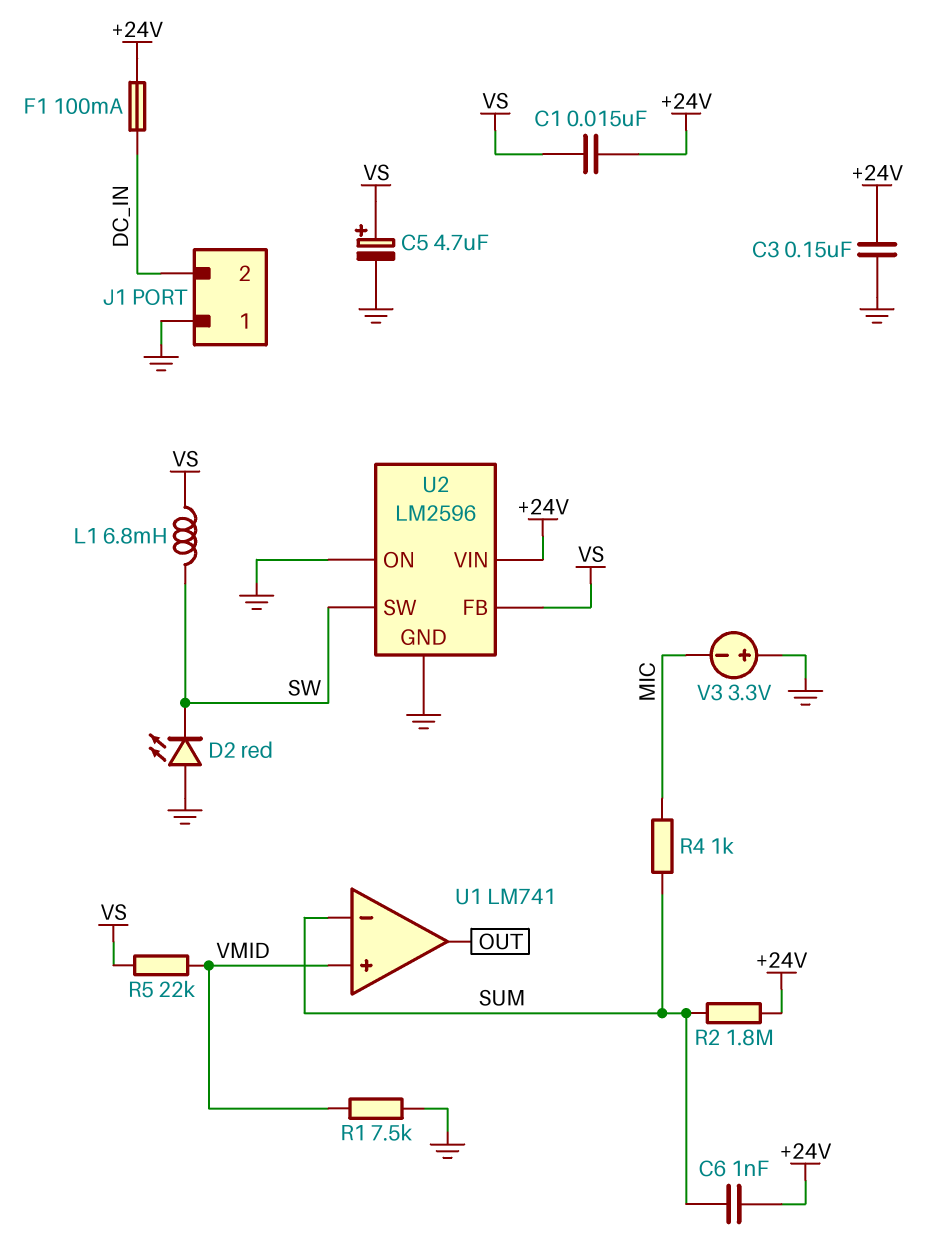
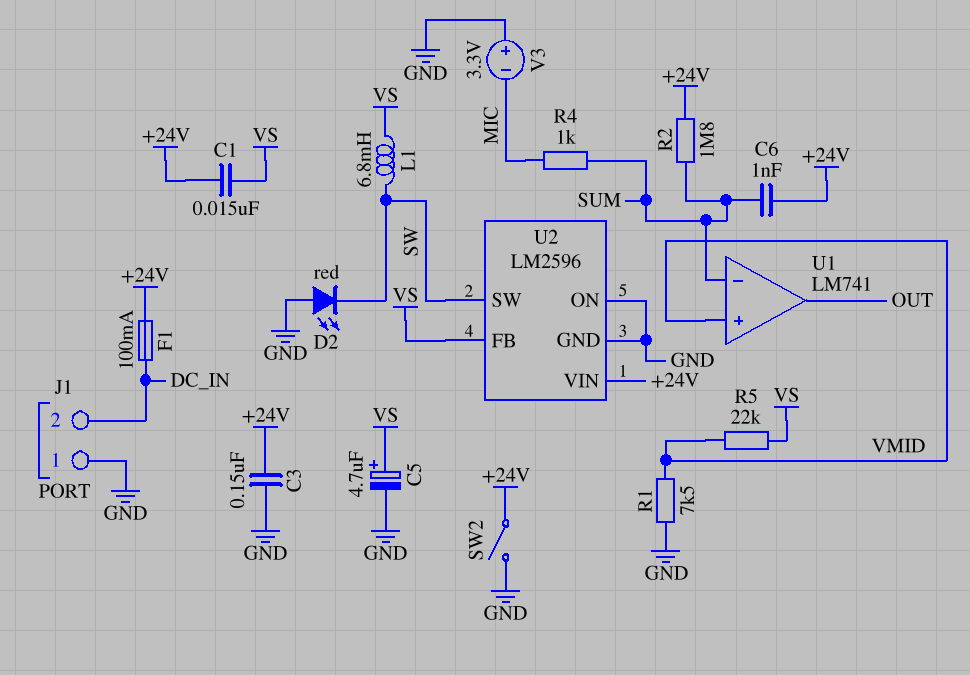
SW2: none -> switch (+24V, GND)

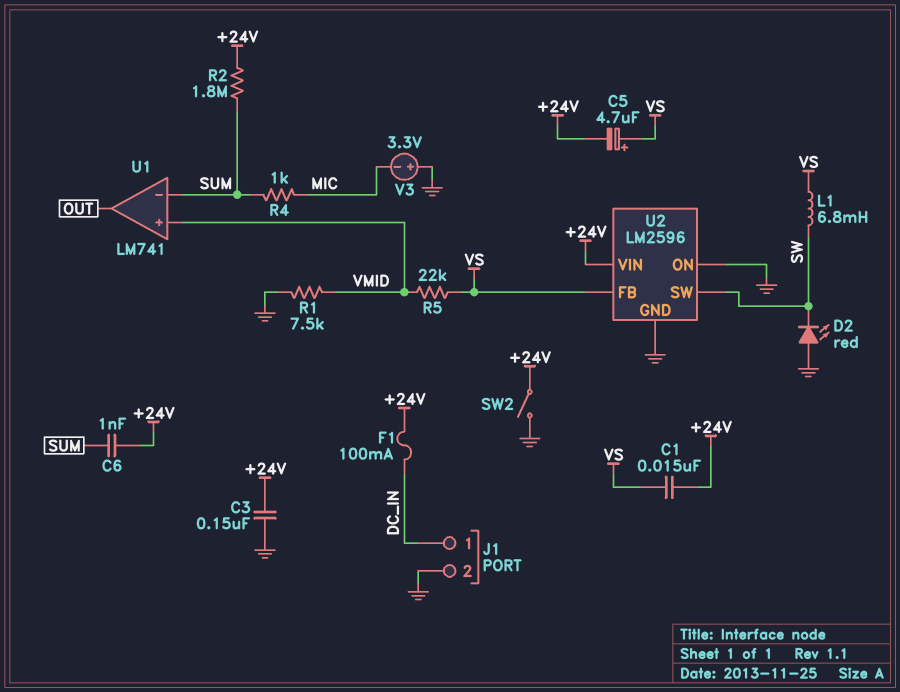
C5: 4.7uF (plus VS, minus GND) -> 4.7uF (plus VS, minus +24V)
J1 pin 1: GND -> DC_IN
J1 pin 2: DC_IN -> GND

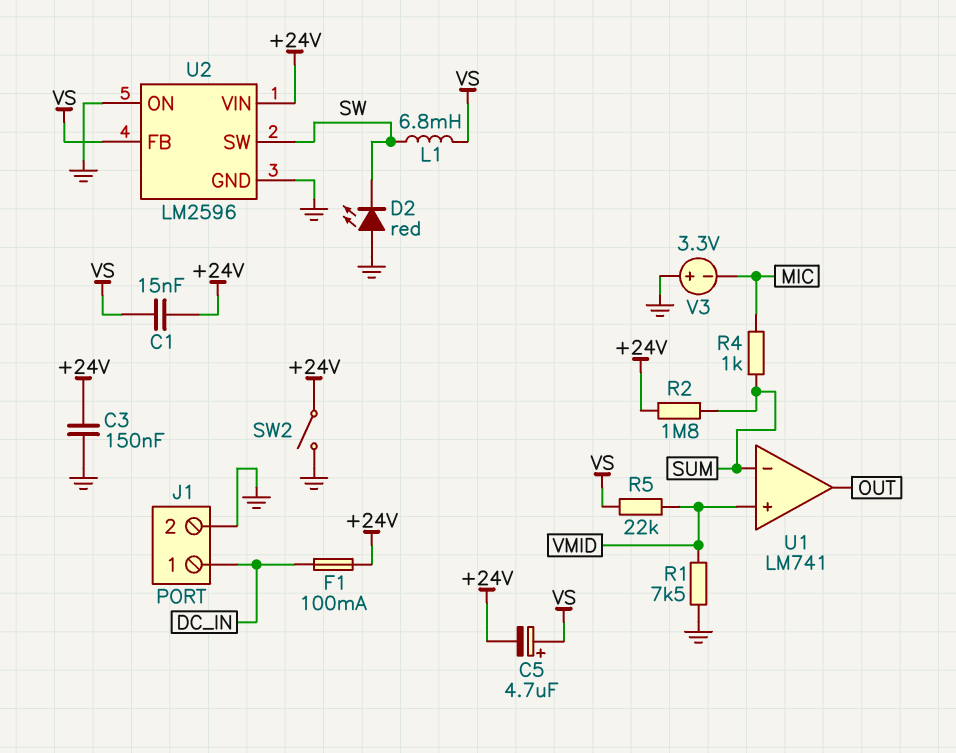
C6: 1nF (+24V, SUM) -> none

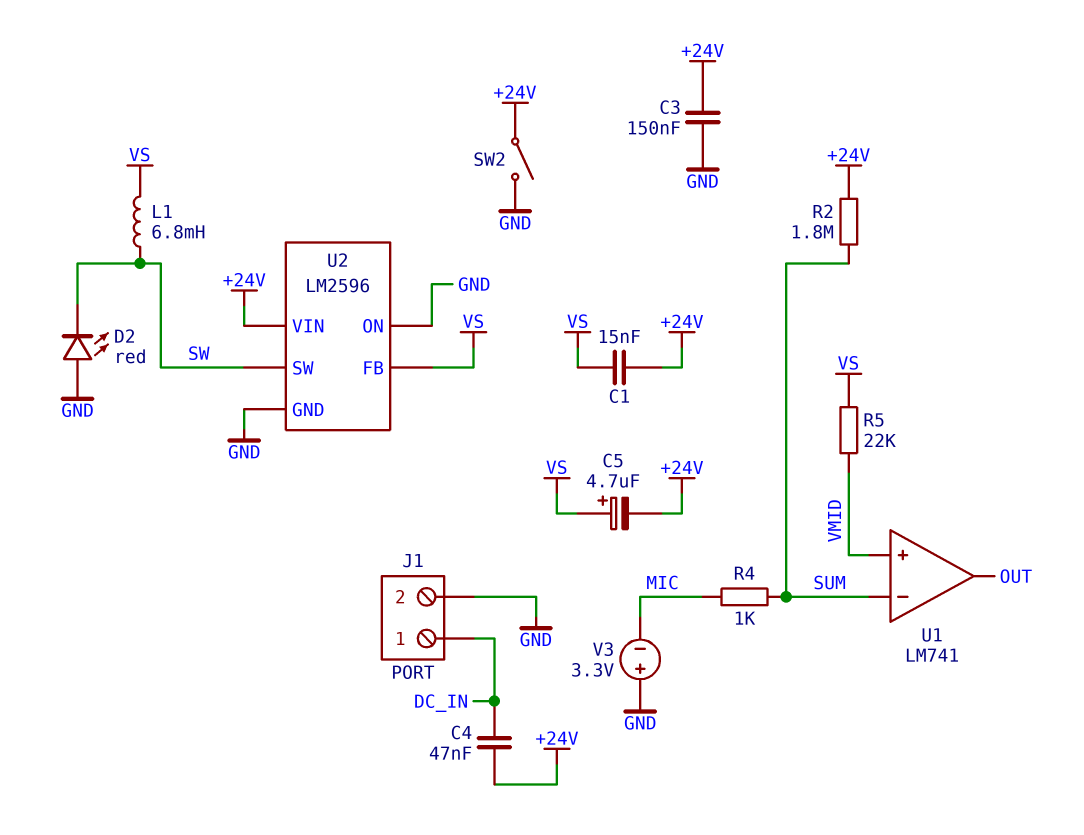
C4: none -> 47nF (+24V, DC_IN)
F1: 100mA (+24V, DC_IN) -> none
R1: 7.5k (GND, VMID) -> none

